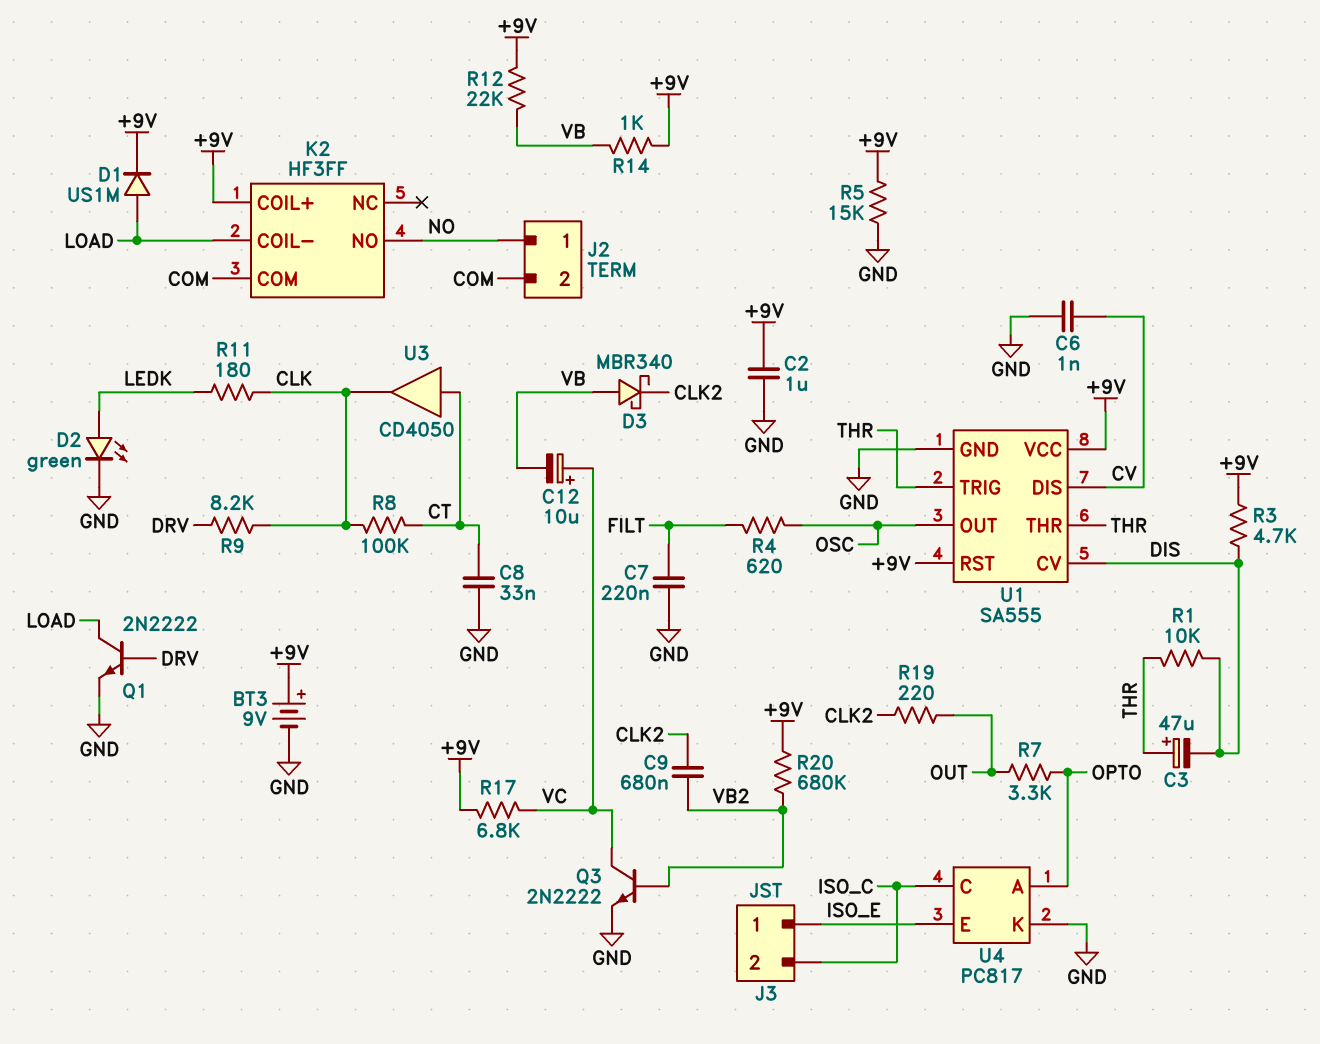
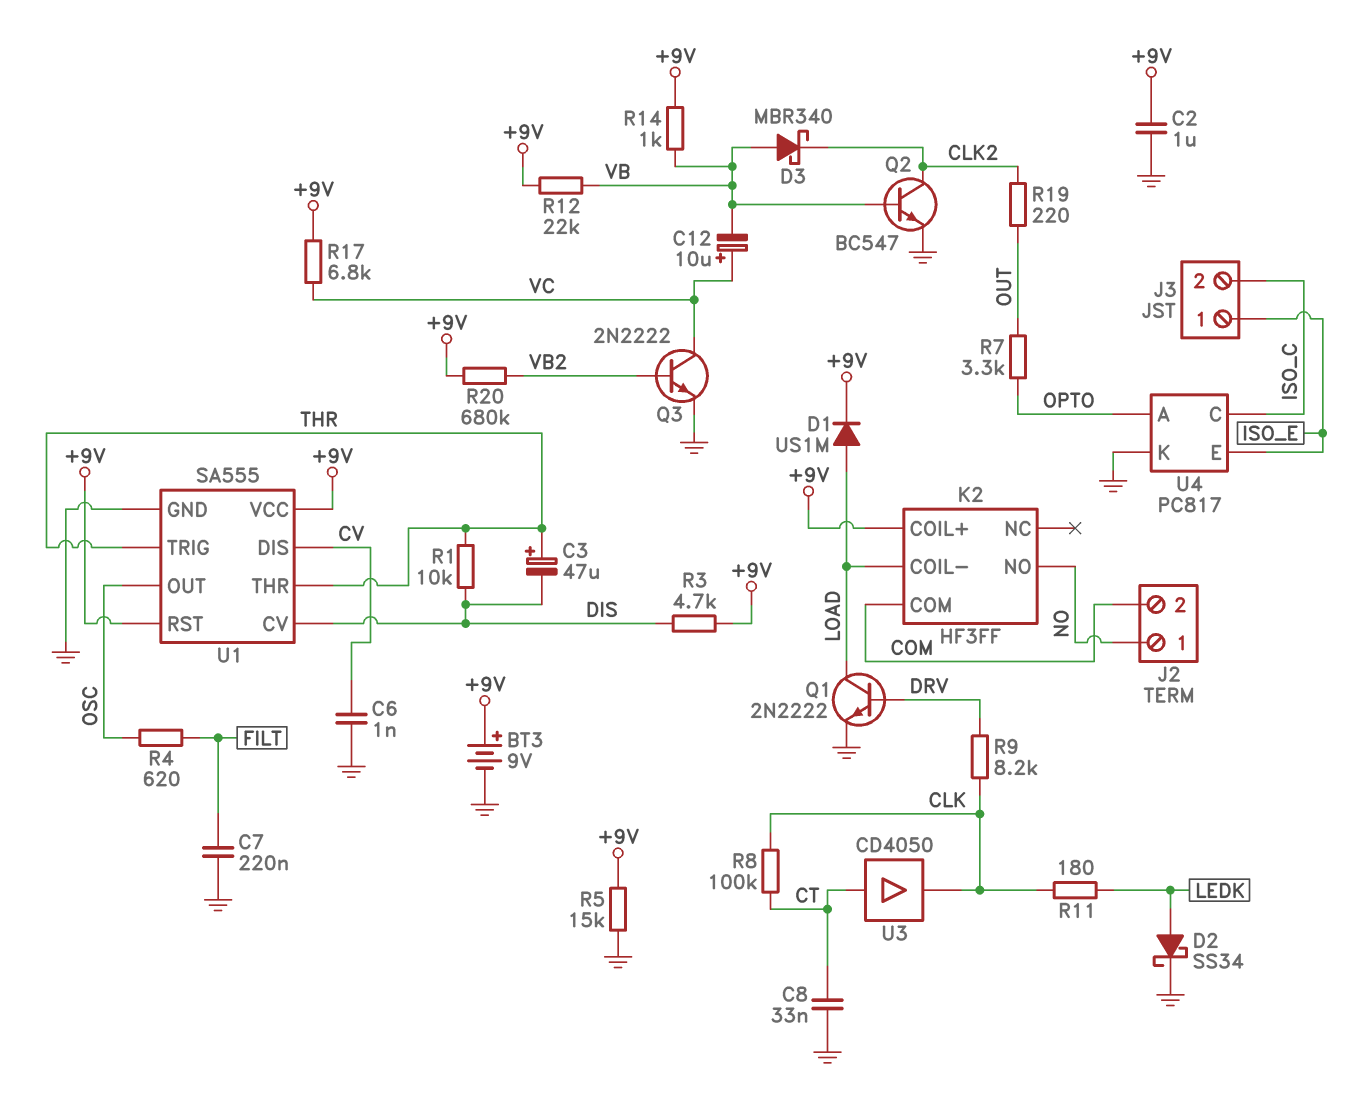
C9: 680nF (CLK2, VB2) -> none
D2: LED green (A LEDK, K GND) -> schottky SS34 (A LEDK, K GND)
Q2: none -> NPN BC547 (B VB, C CLK2, E GND)

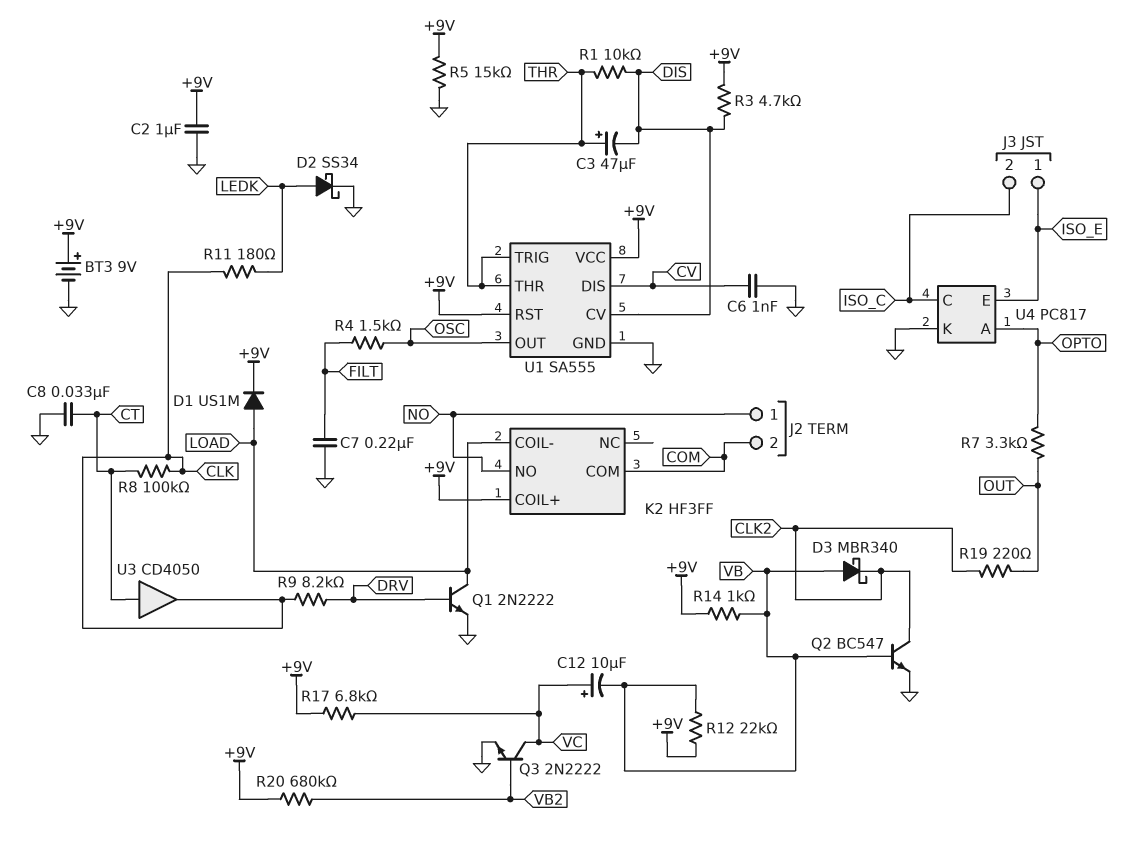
R4: 620 (FILT, OSC) -> 1.5k (FILT, OSC)

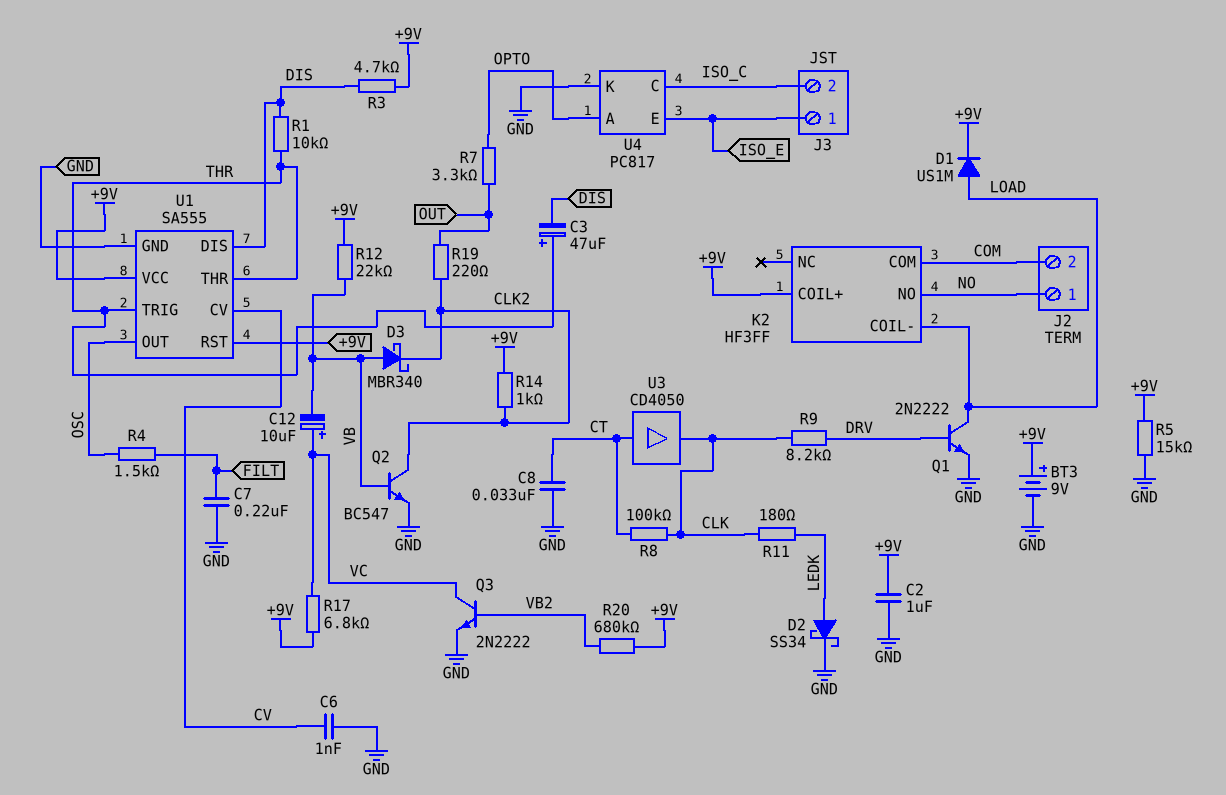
R14: 1k (+9V, VB) -> 1k (+9V, CLK2)
U1 pin CV: DIS -> CV
U1 pin DIS: CV -> DIS

